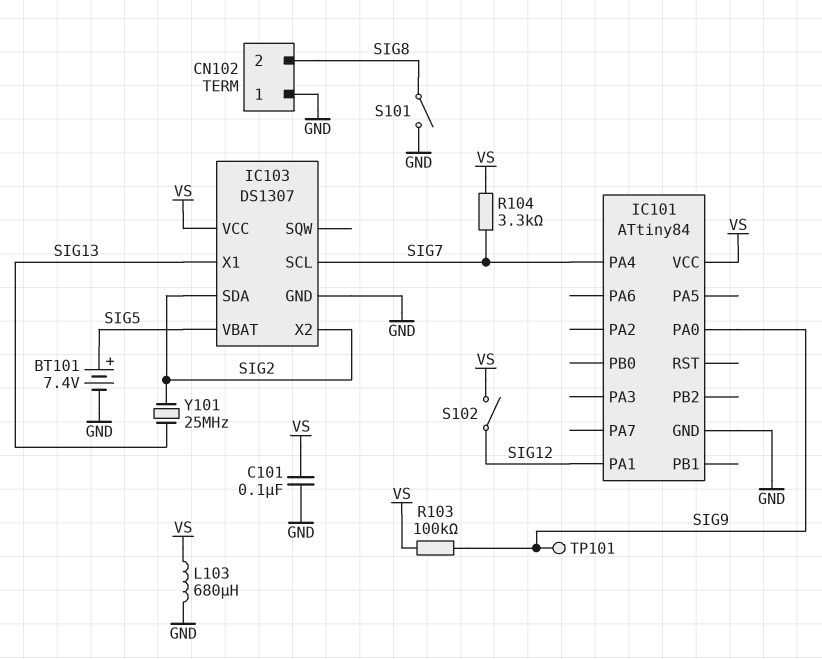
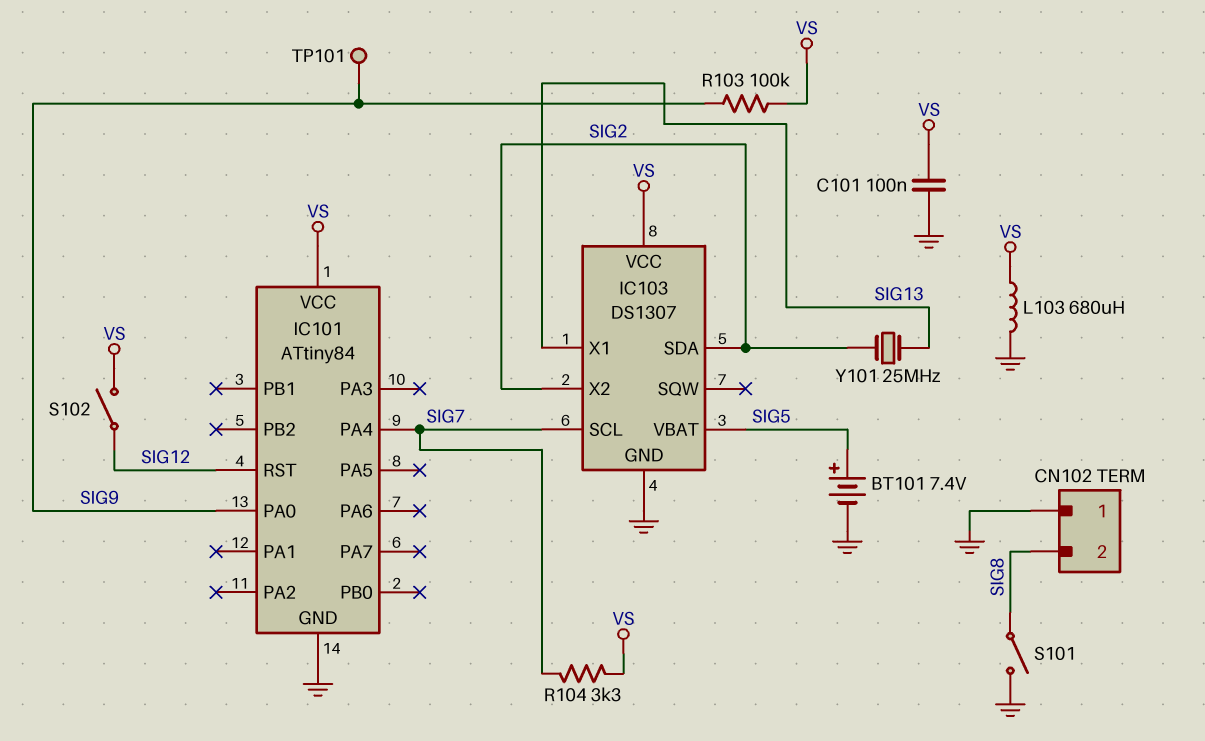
IC101 pin PA1: SIG12 -> none
IC101 pin RST: none -> SIG12

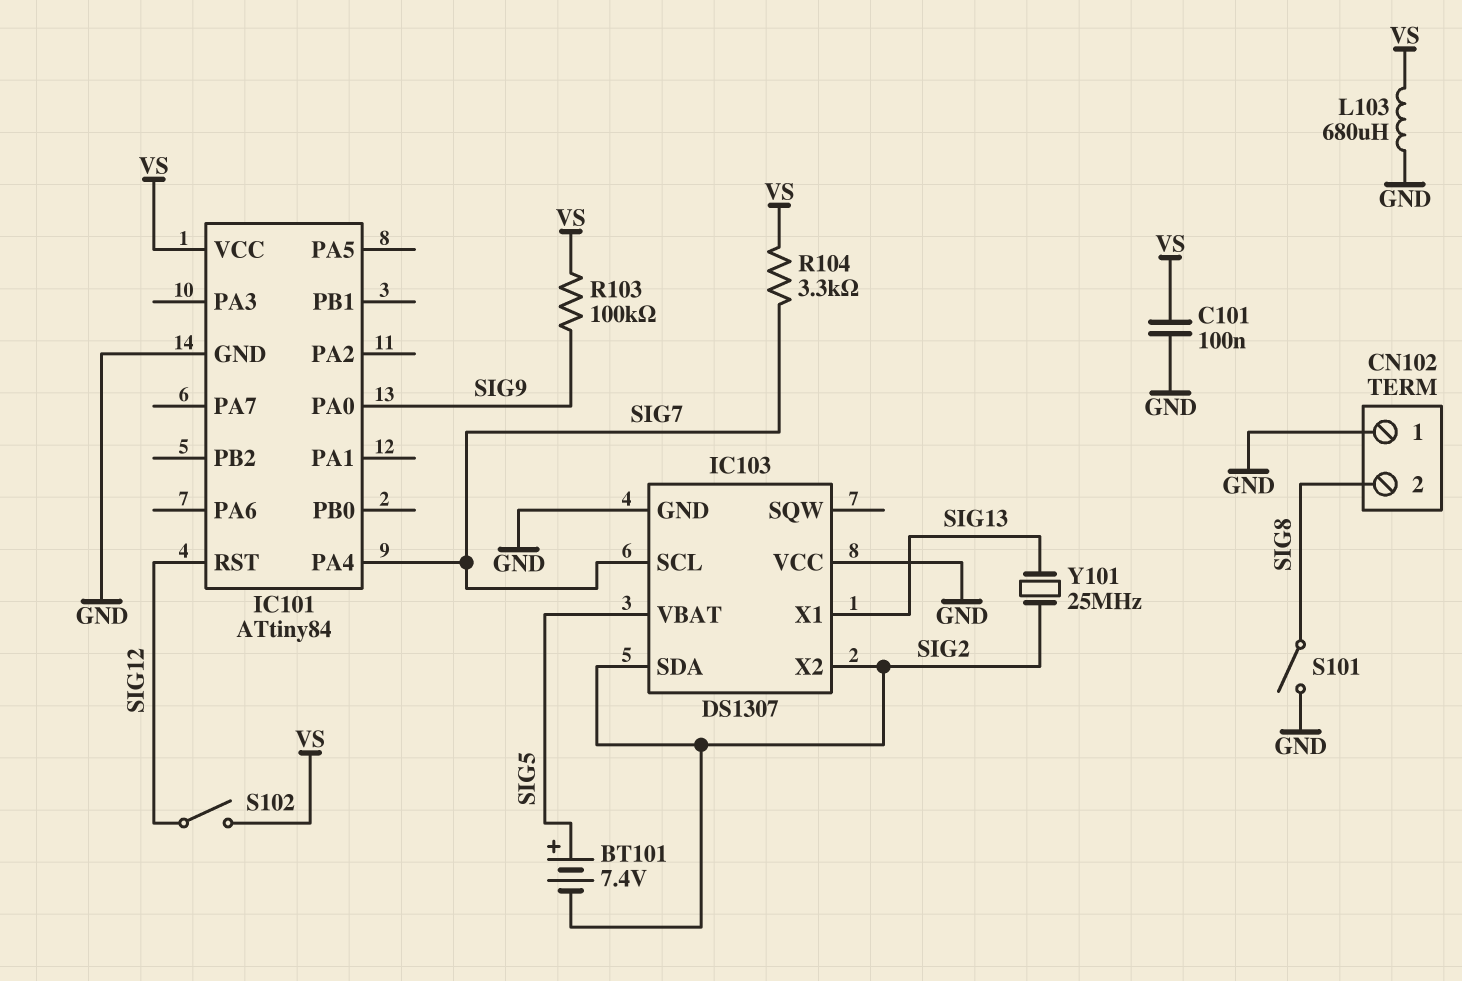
BT101: 7.4V (plus SIG5, minus GND) -> 7.4V (plus SIG5, minus SIG2)
IC103 pin VCC: VS -> GND
TP101: test point (SIG9) -> none

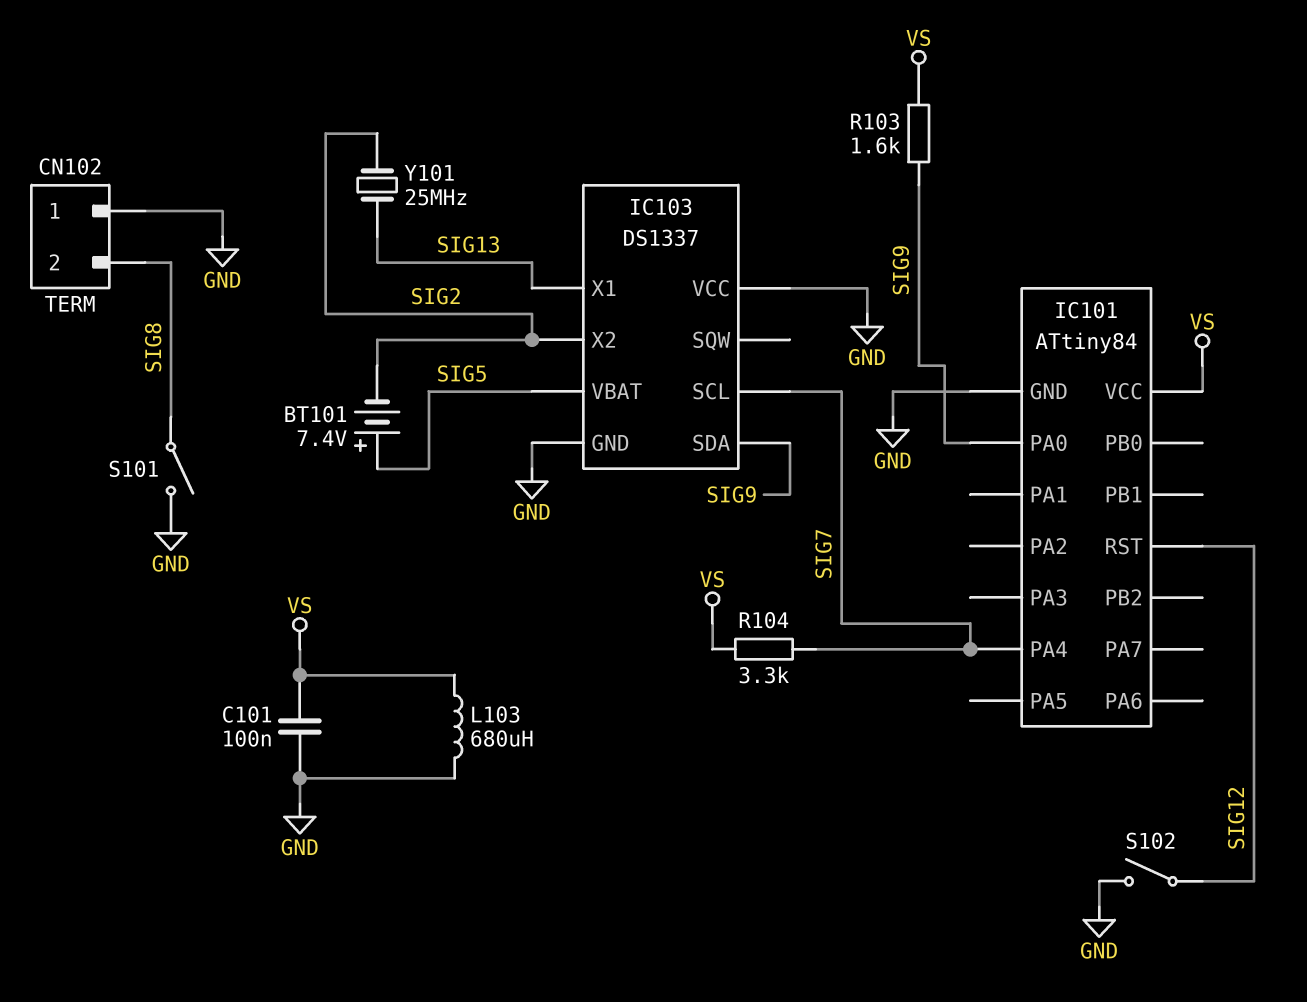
IC103: DS1307 -> DS1337
IC103 pin SDA: SIG2 -> SIG9
R103: 100k (SIG9, VS) -> 1.6k (SIG9, VS)
S102: switch (SIG12, VS) -> switch (GND, SIG12)

